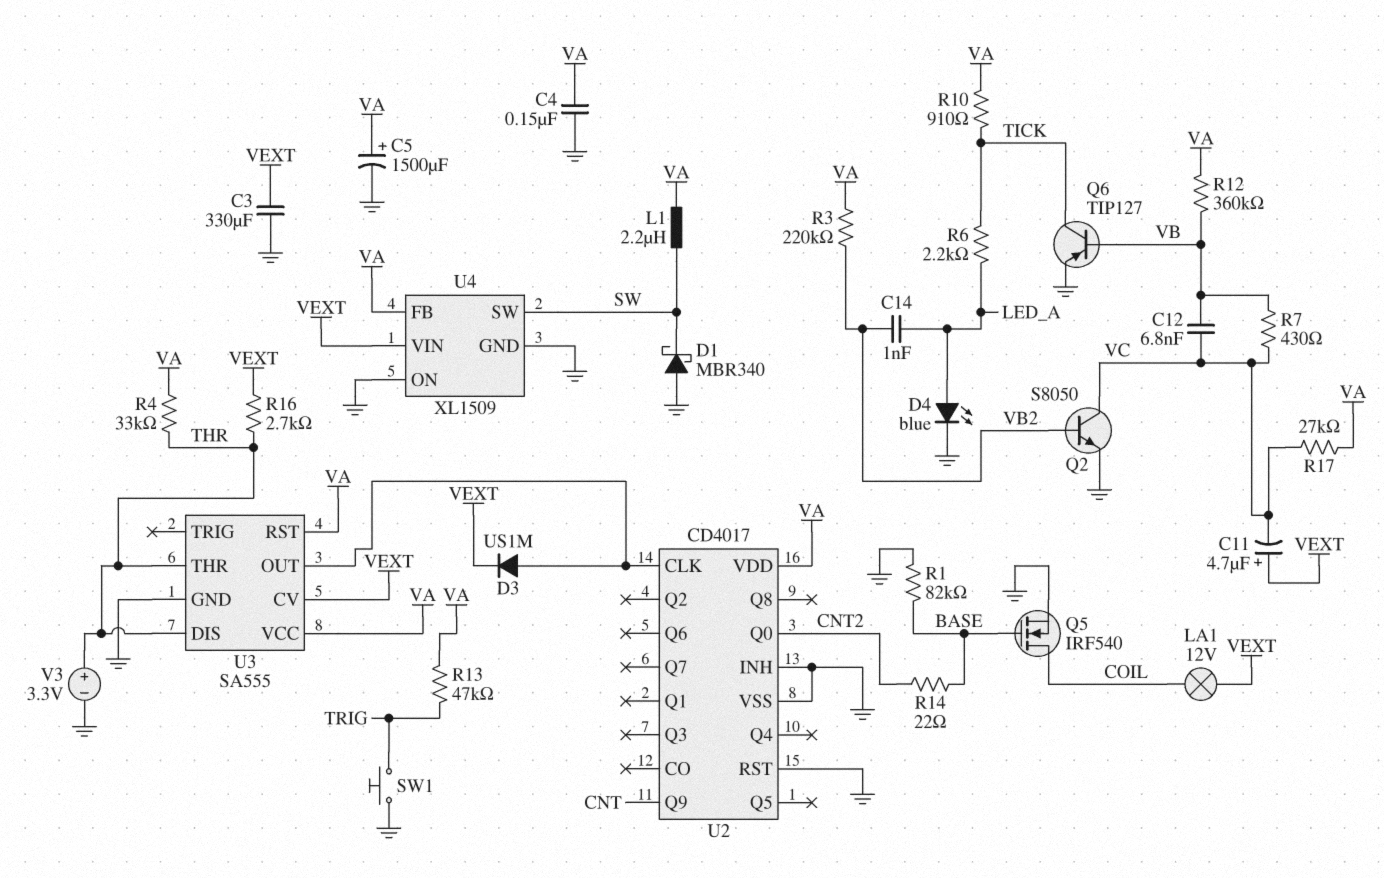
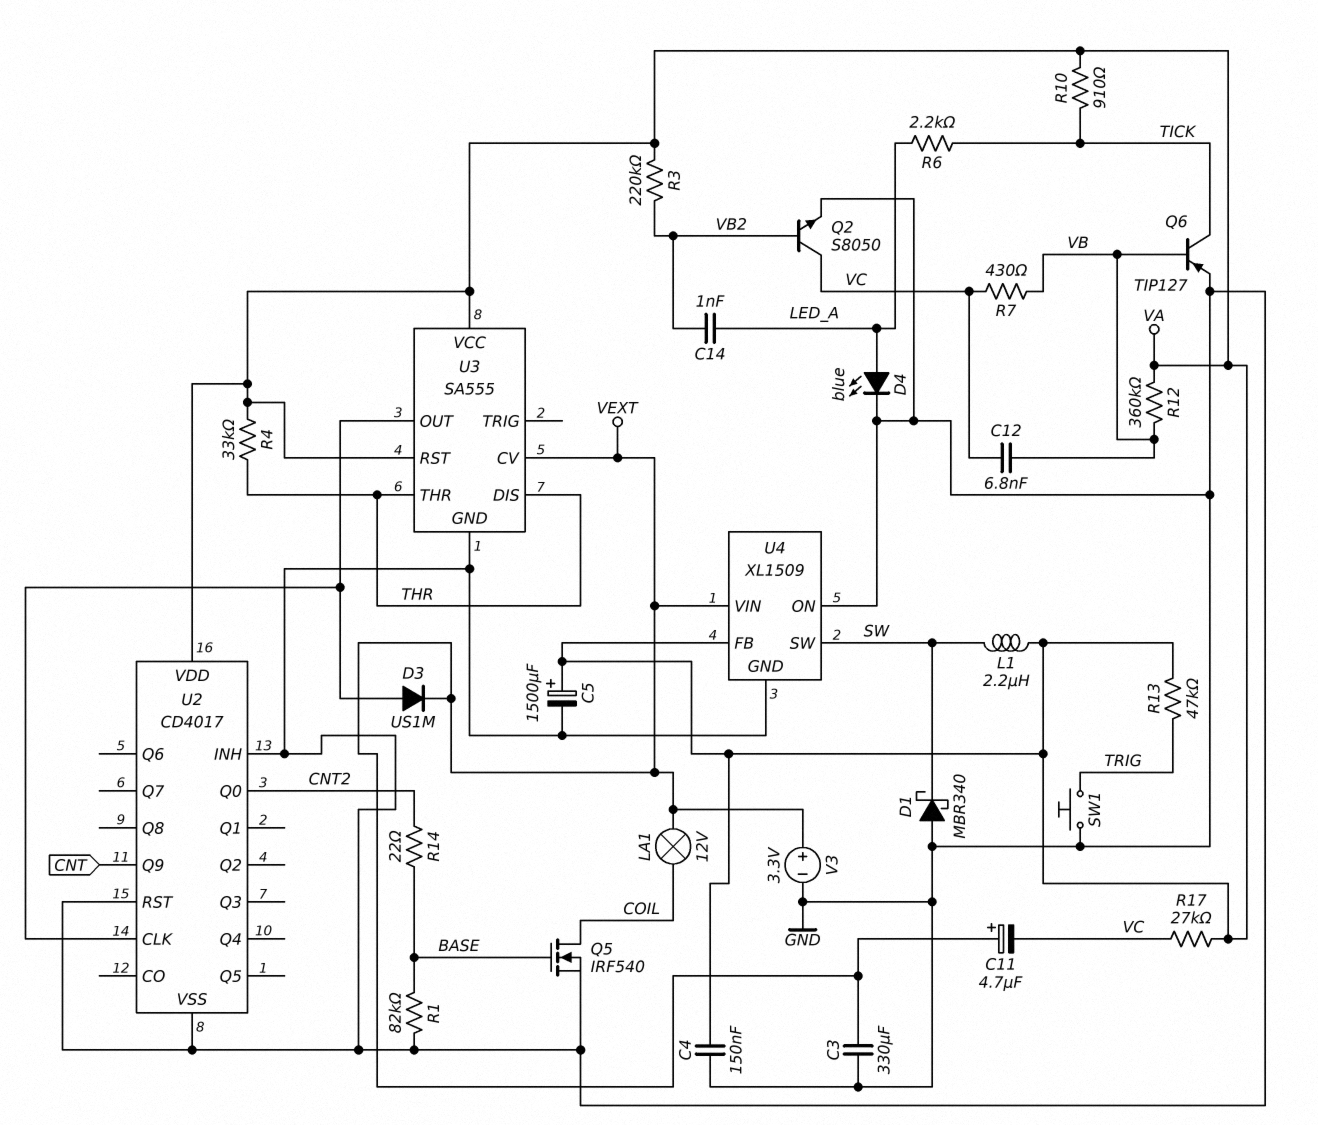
R16: 2.7k (THR, VEXT) -> none
V3: 3.3V (plus THR, minus GND) -> 3.3V (plus VEXT, minus GND)

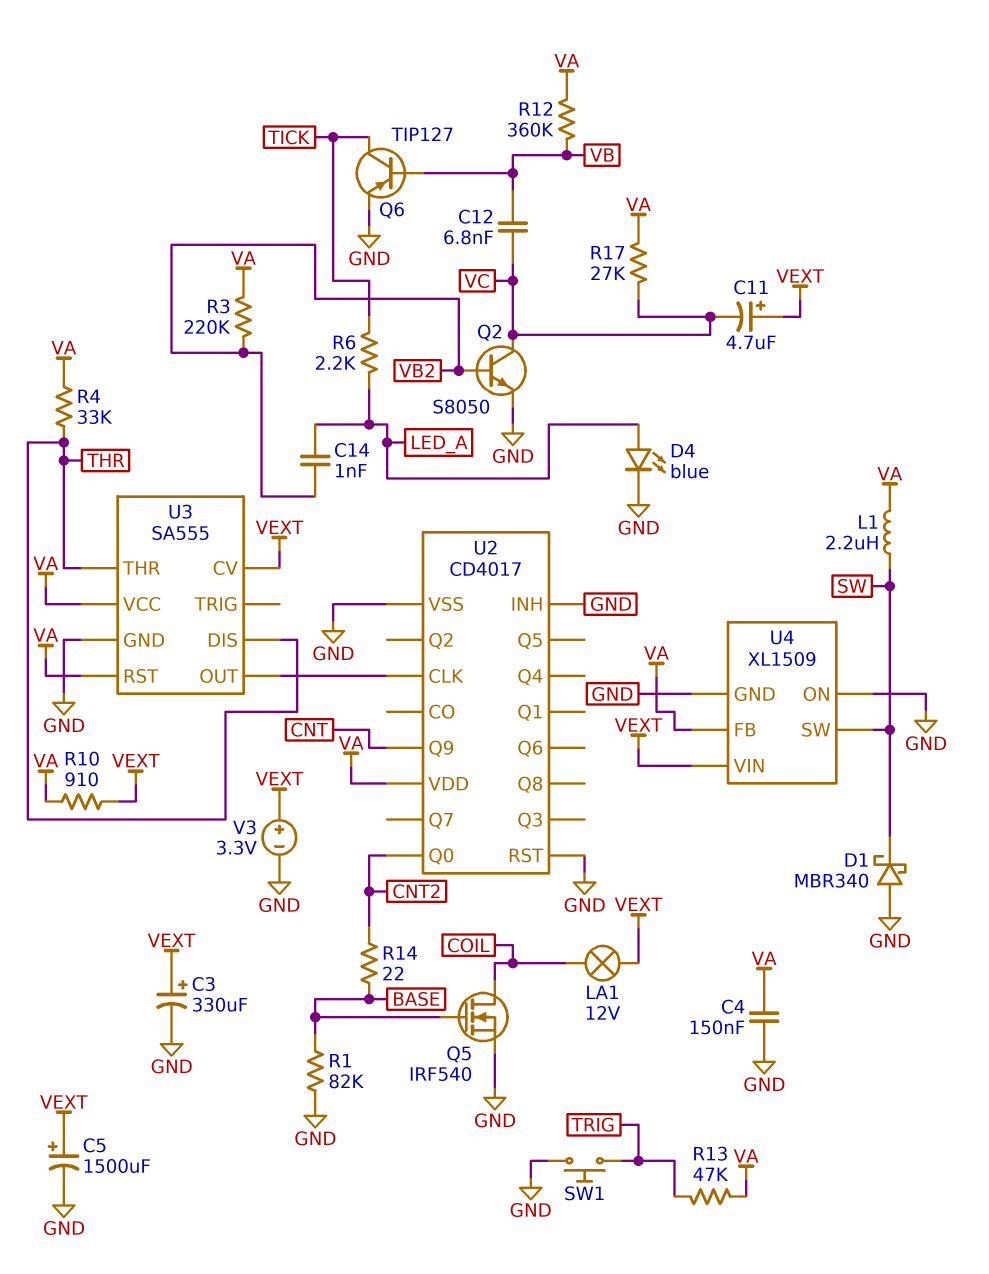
C3: 330uF (GND, VEXT) -> 330uF (plus VEXT, minus GND)
C5: 1500uF (plus VA, minus GND) -> 1500uF (plus VEXT, minus GND)
D3: diode US1M (A U2/CLK, K VEXT) -> none
R7: 430 (VB, VC) -> none
R10: 910 (TICK, VA) -> 910 (VA, VEXT)

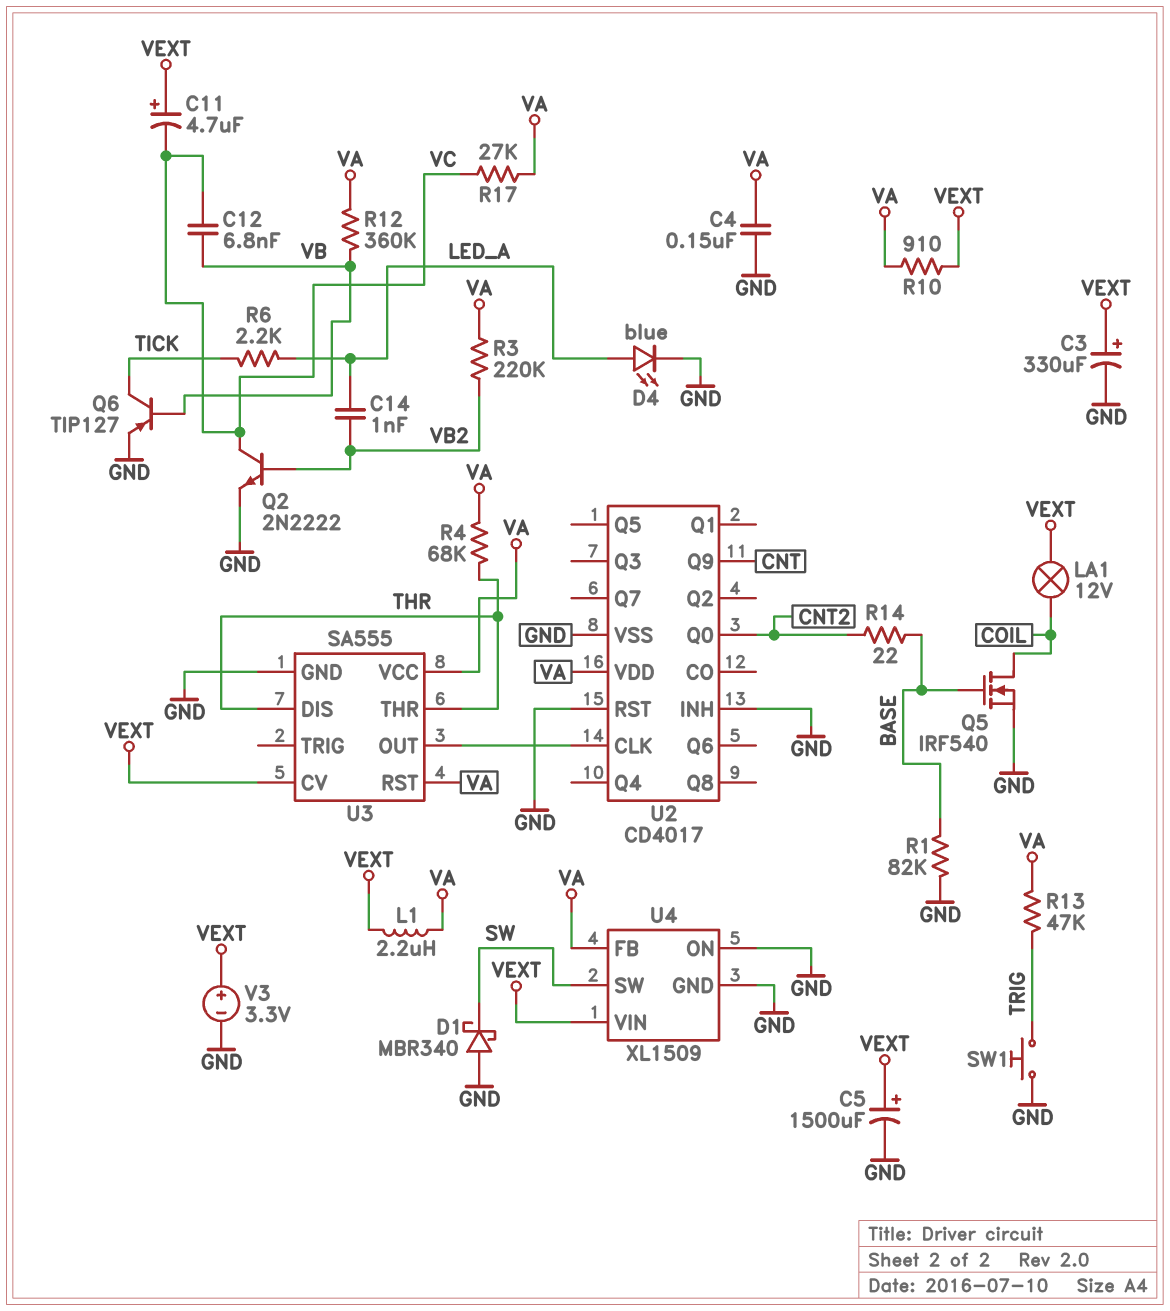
L1: 2.2uH (SW, VA) -> 2.2uH (VA, VEXT)
Q2: NPN S8050 (B VB2, C VC, E GND) -> NPN 2N2222 (B VB2, C VC, E GND)
R4: 33k (THR, VA) -> 68k (THR, VA)

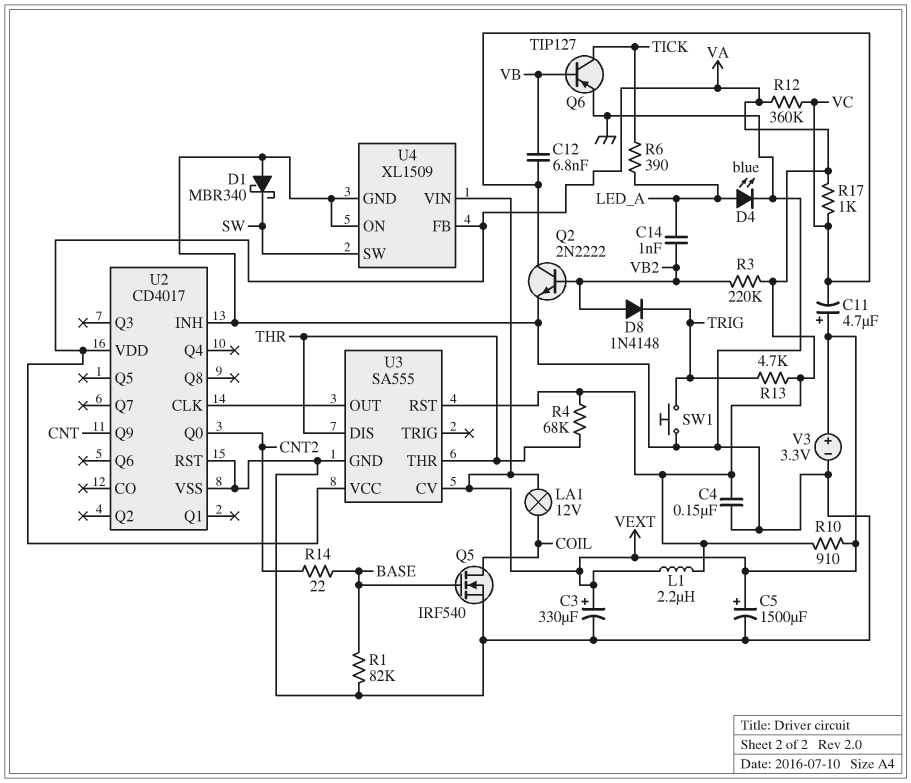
D8: none -> diode 1N4148 (A VB2, K TRIG)
R6: 2.2k (LED_A, TICK) -> 390 (LED_A, TICK)
R12: 360k (VA, VB) -> 360k (VA, VC)
R13: 47k (TRIG, VA) -> 4.7k (TRIG, VA)
R17: 27k (VA, VC) -> 1k (VA, VC)

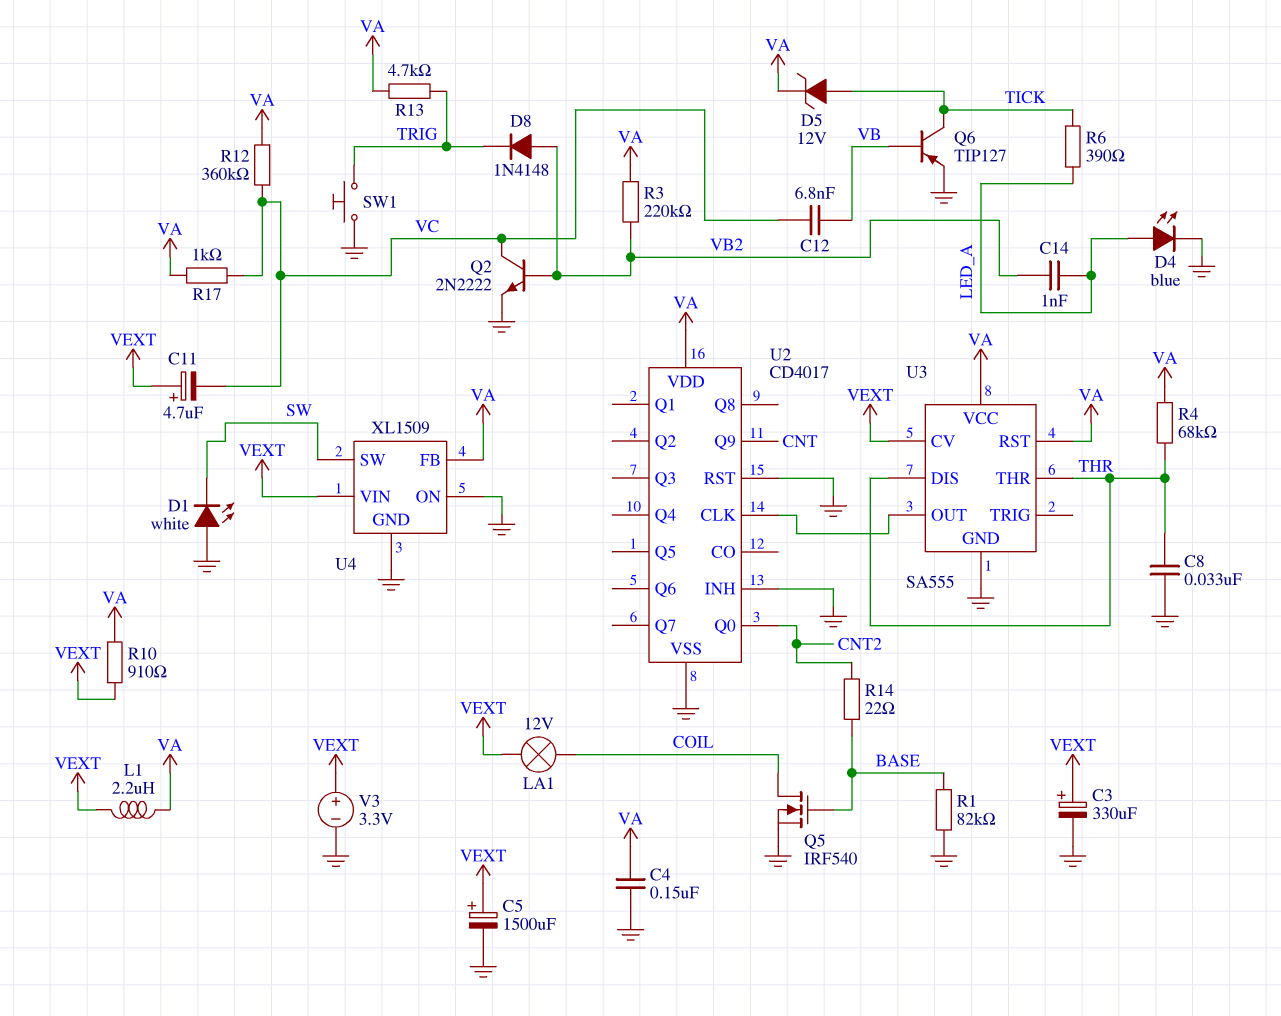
C8: none -> 33nF (GND, THR)
D1: schottky MBR340 (A GND, K SW) -> LED white (A GND, K SW)
D5: none -> zener 12V (A TICK, K VA)

